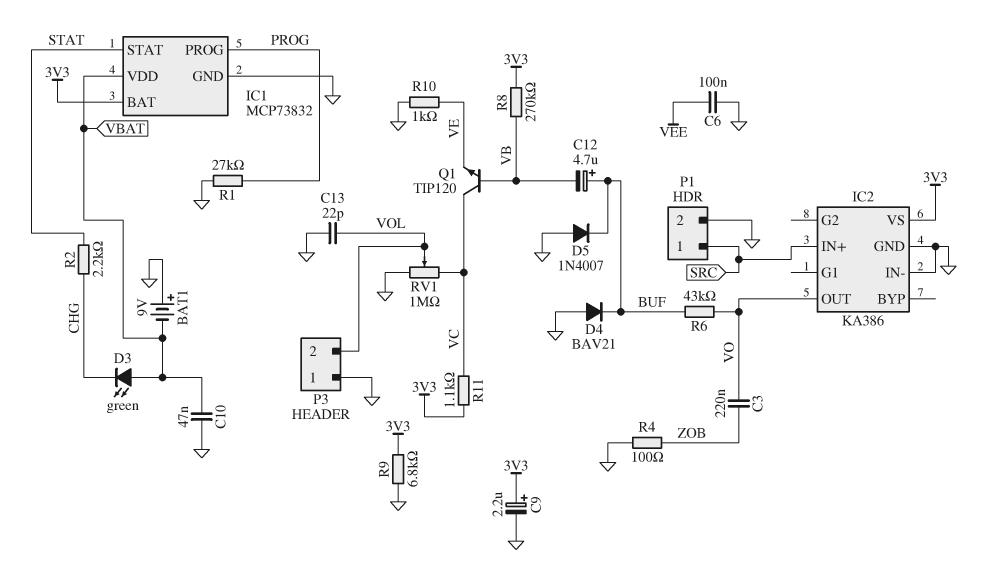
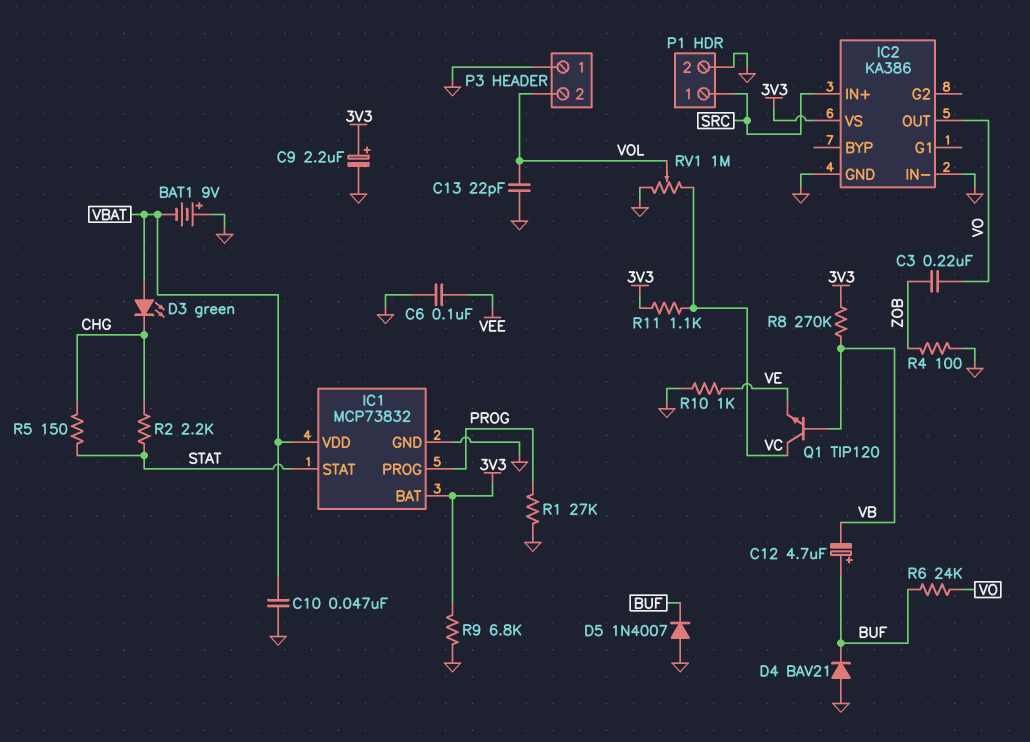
R5: none -> 150 (CHG, STAT)
R6: 43k (BUF, VO) -> 24k (BUF, VO)

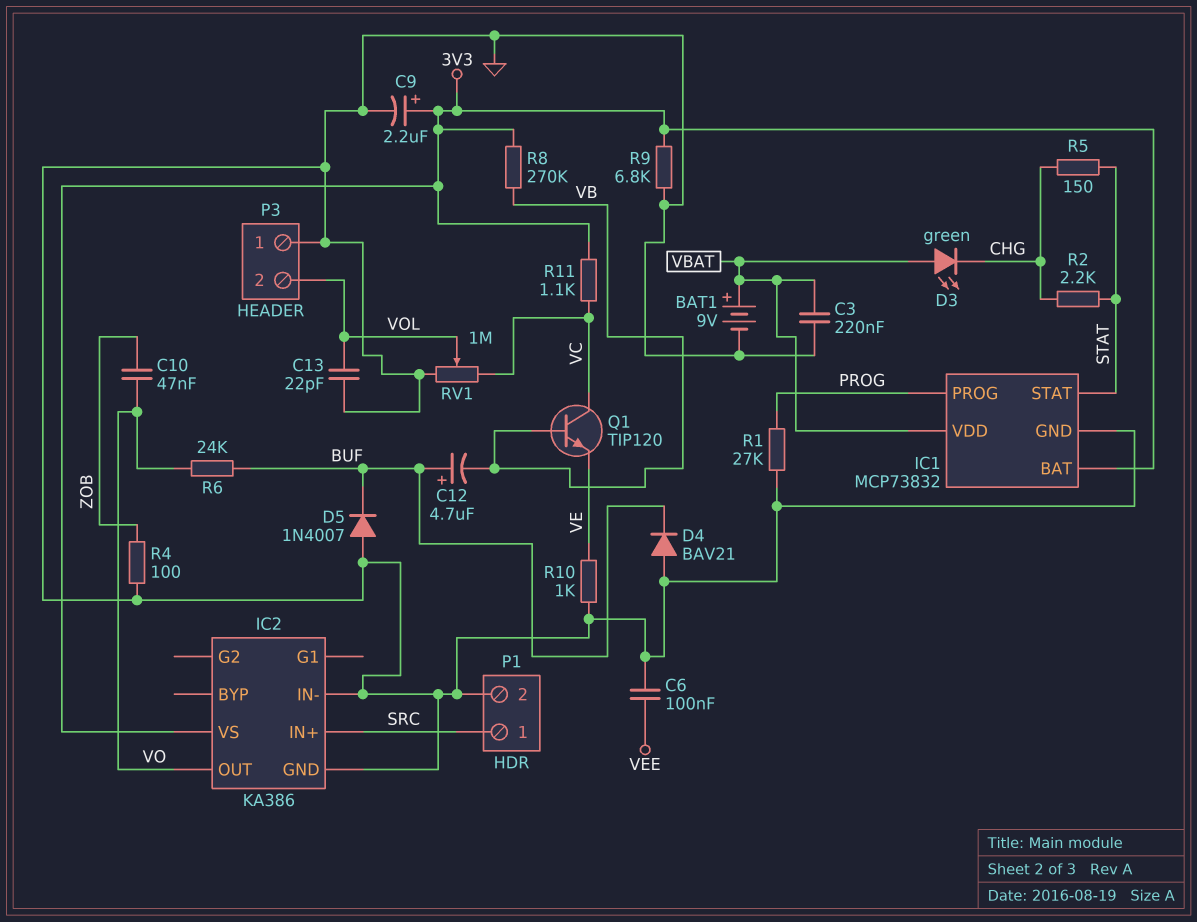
BAT1: 9V (plus GND, minus VBAT) -> 9V (plus VBAT, minus GND)
C3: 220nF (VO, ZOB) -> 220nF (GND, VBAT)
C10: 47nF (GND, VBAT) -> 47nF (VO, ZOB)

